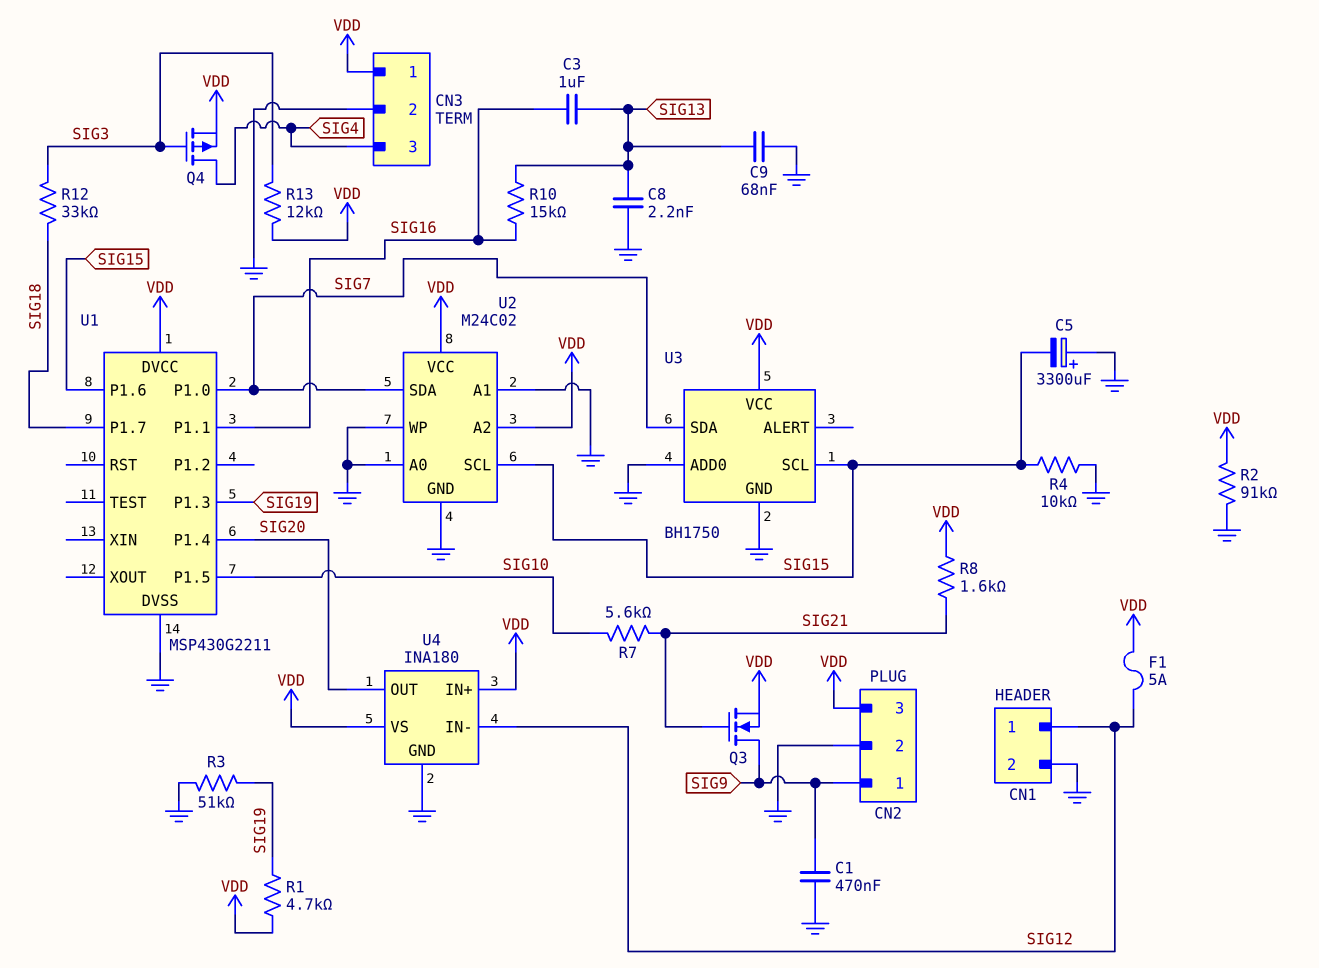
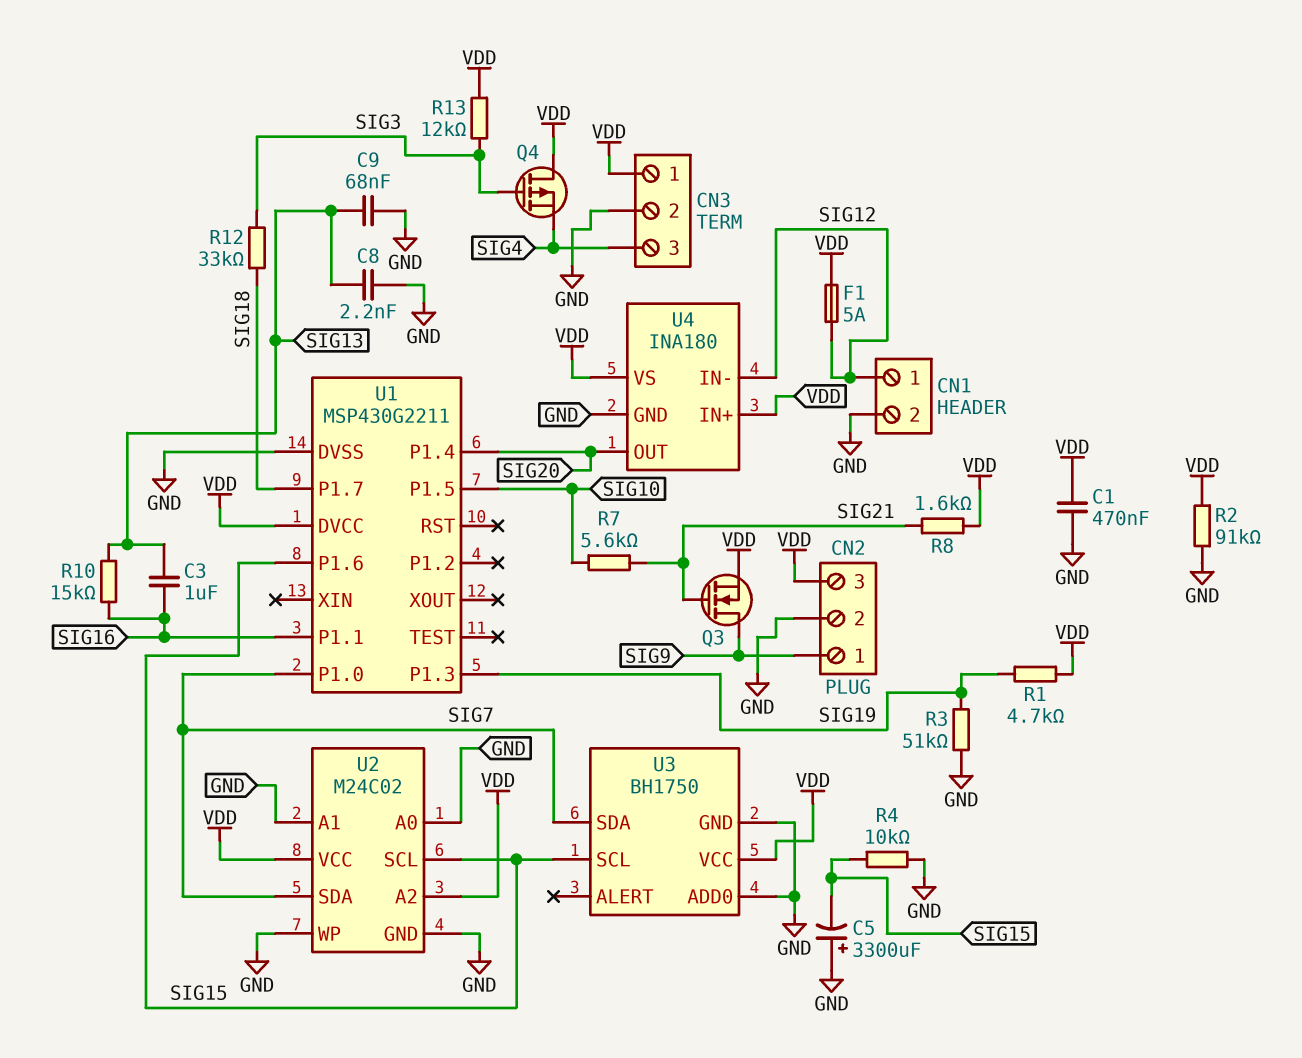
C1: 470nF (GND, SIG9) -> 470nF (GND, VDD)
Q4: PMOS (G SIG3, D SIG4, S VDD) -> PMOS (G SIG3, D VDD, S SIG4)

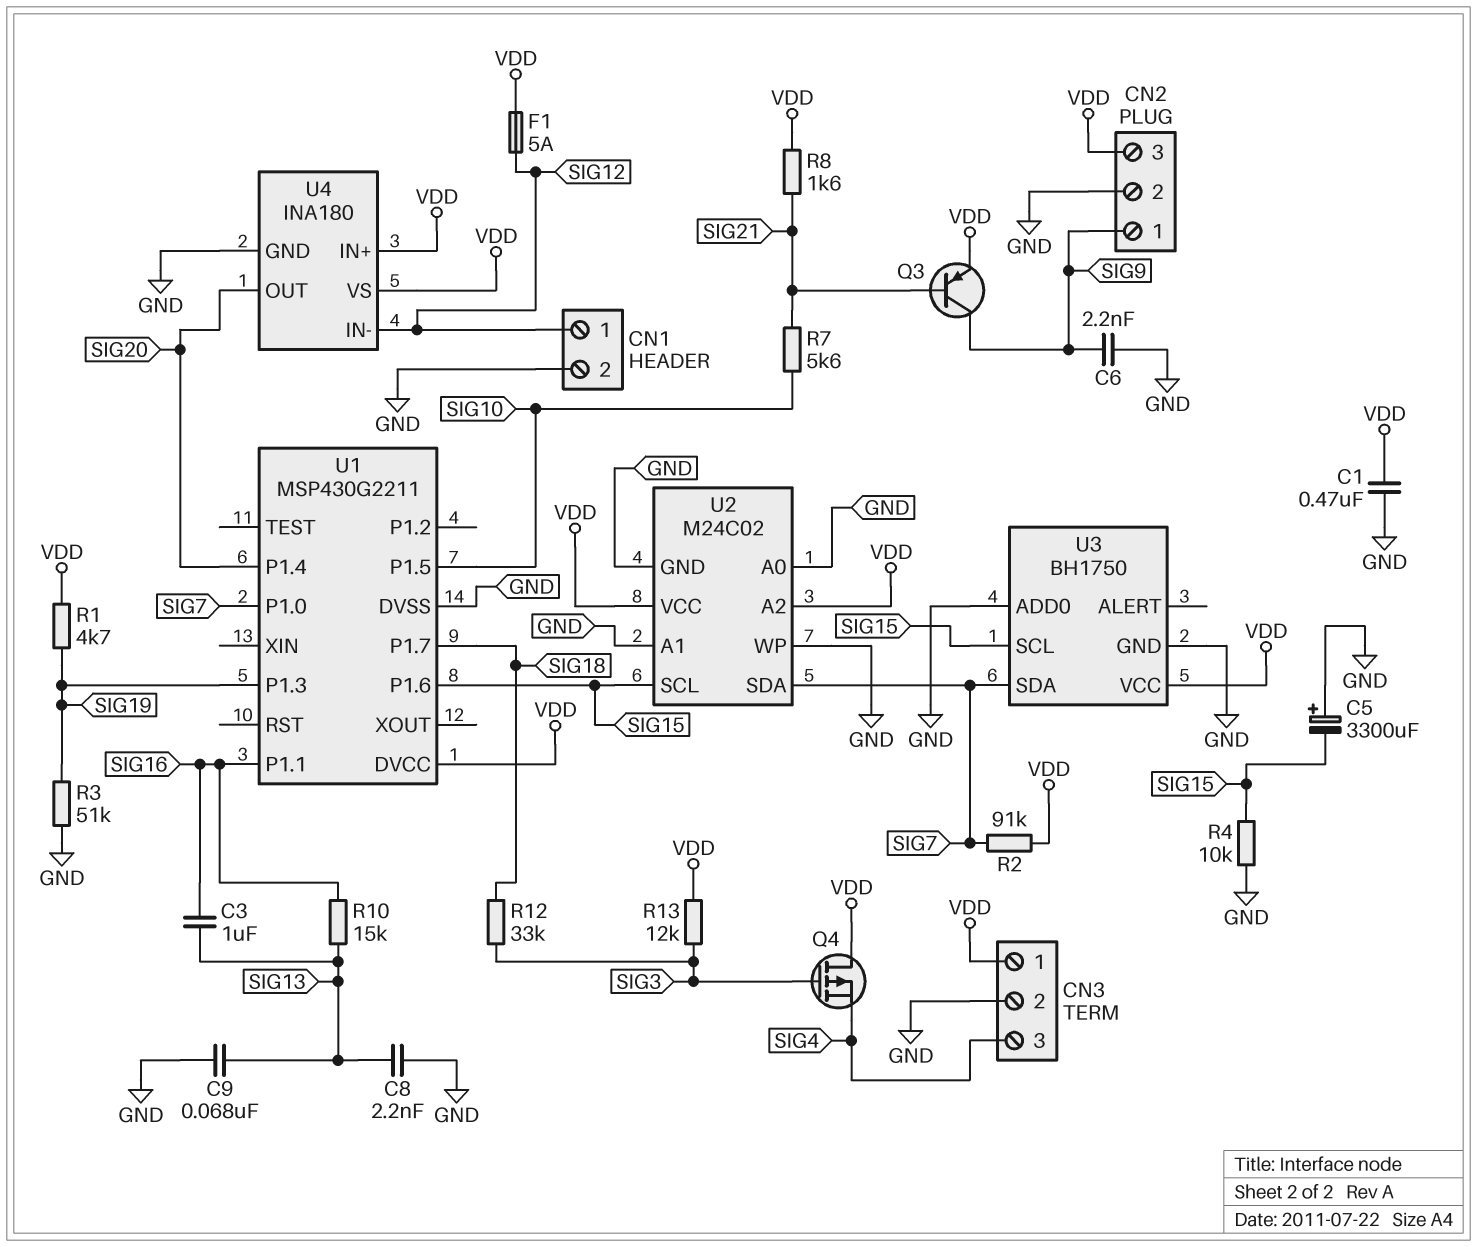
C6: none -> 2.2nF (GND, SIG9)
Q3: NMOS (G SIG21, D SIG9, S VDD) -> PNP (B SIG21, C SIG9, E VDD)
R2: 91k (GND, VDD) -> 91k (SIG7, VDD)

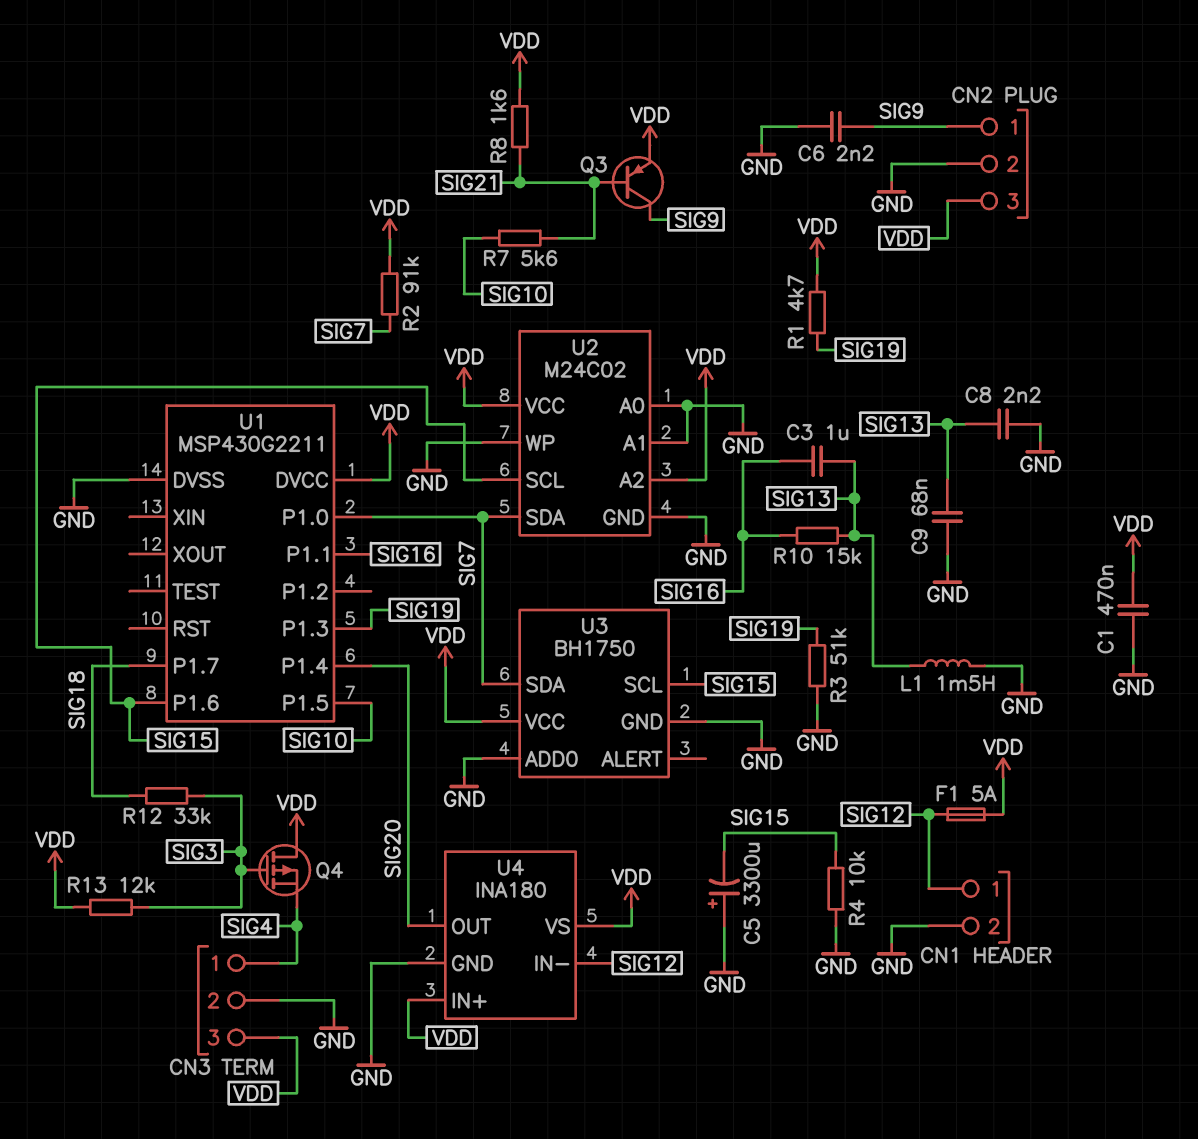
CN3 pin 1: VDD -> SIG4
CN3 pin 3: SIG4 -> VDD
L1: none -> 1.5mH (GND, SIG13)

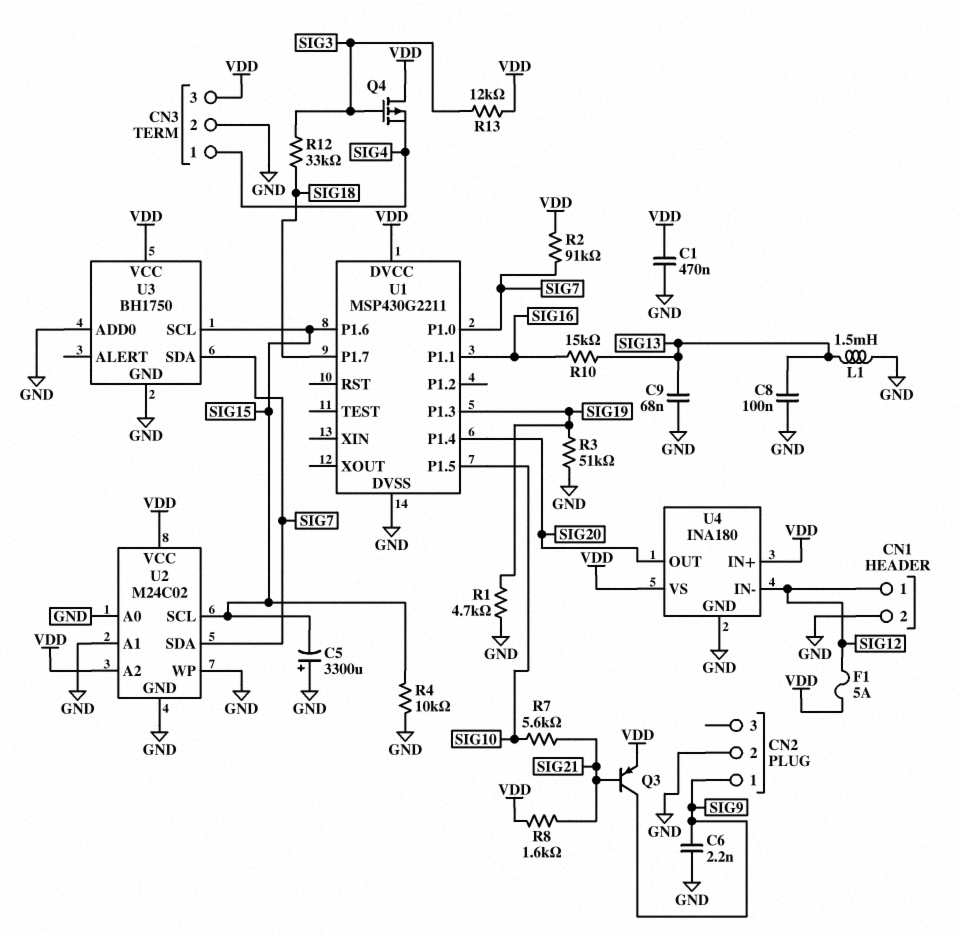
C3: 1uF (SIG13, SIG16) -> none
C8: 2.2nF (GND, SIG13) -> 100nF (GND, SIG13)
CN2 pin 3: VDD -> none
R1: 4.7k (SIG19, VDD) -> 4.7k (GND, SIG19)

